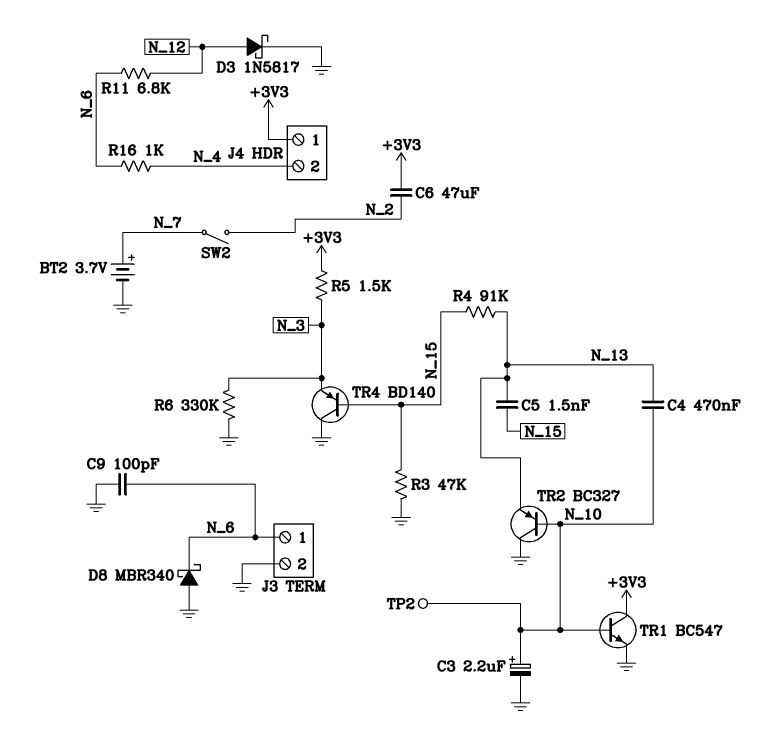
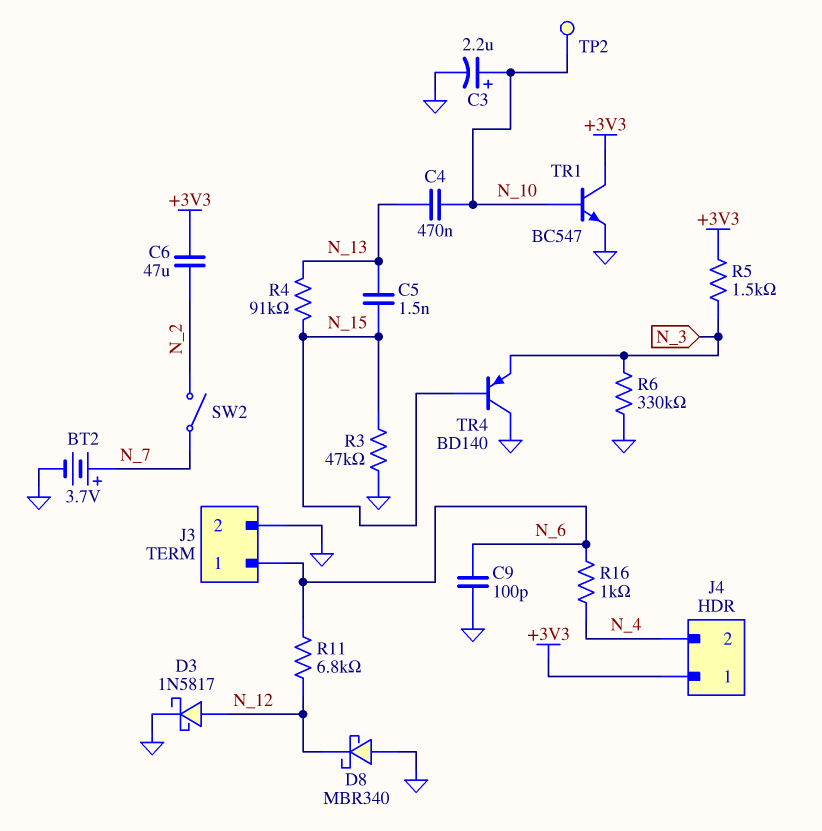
D8: schottky MBR340 (A GND, K N_6) -> schottky MBR340 (A GND, K N_12)
TR2: PNP BC327 (B N_10, C GND, E N_13) -> none

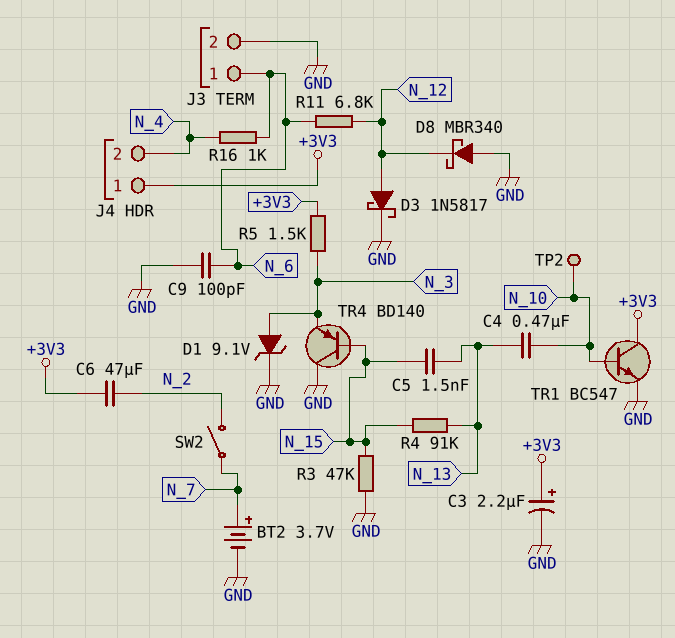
C3: 2.2uF (plus N_10, minus GND) -> 2.2uF (plus +3V3, minus GND)
D1: none -> zener 9.1V (A N_3, K GND)
R6: 330k (GND, N_3) -> none

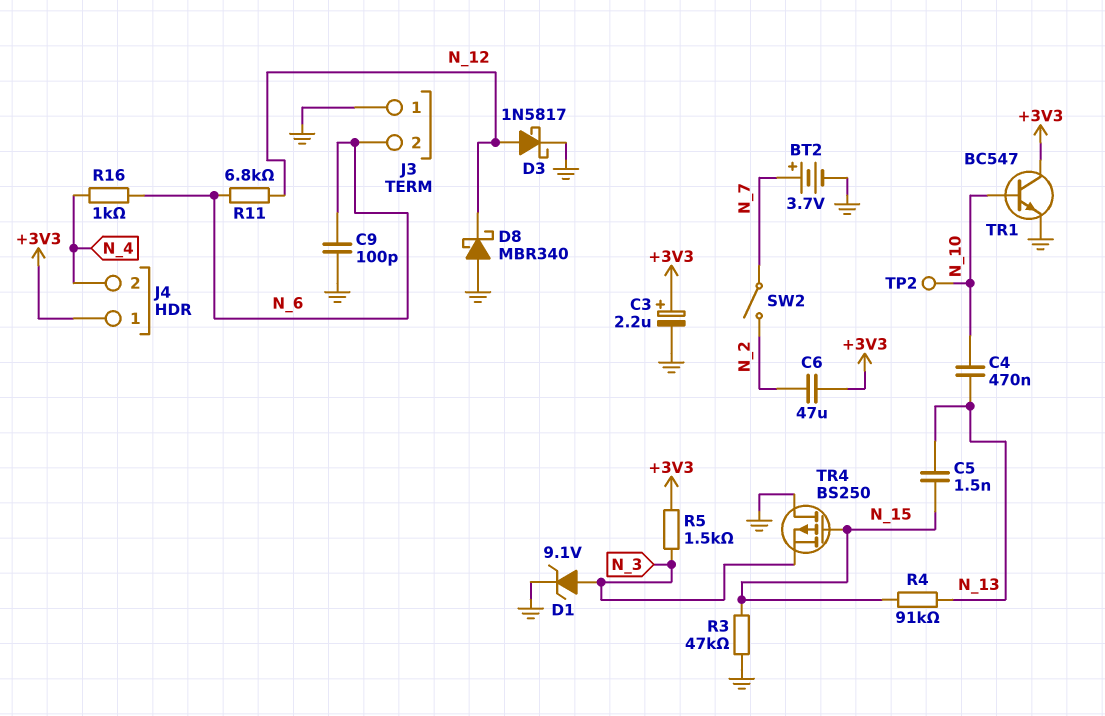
J3 pin 1: N_6 -> GND
J3 pin 2: GND -> N_6
TR4: PNP BD140 (B N_15, C GND, E N_3) -> PMOS BS250 (G N_15, D GND, S N_3)

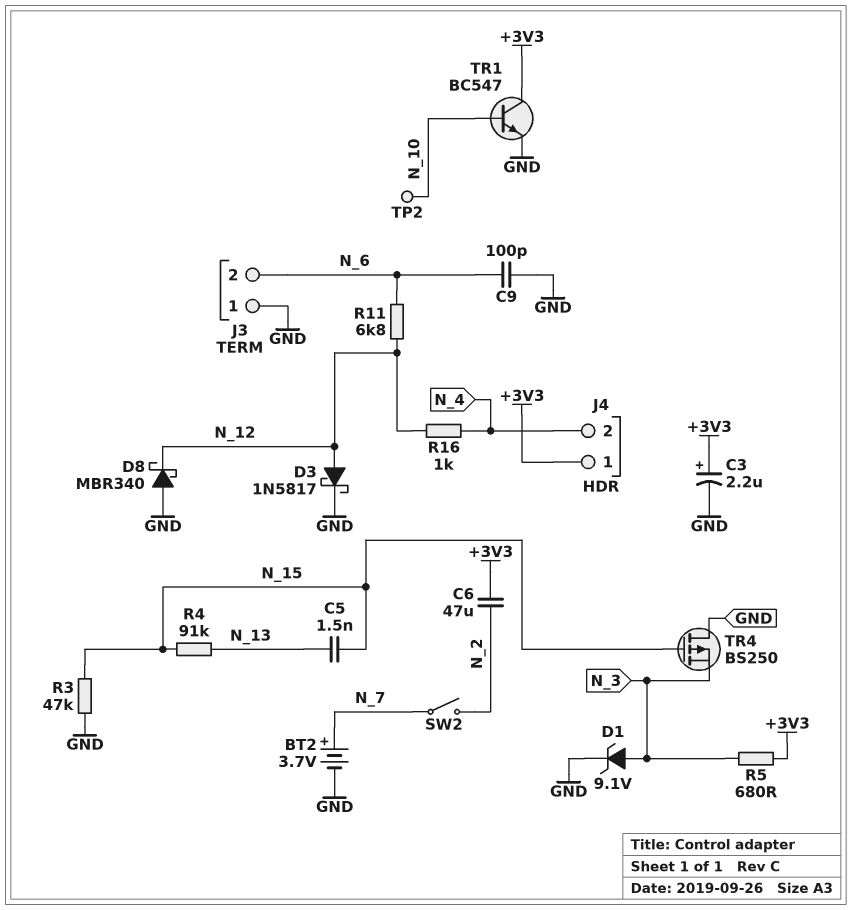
C4: 470nF (N_10, N_13) -> none
R5: 1.5k (+3V3, N_3) -> 680 (+3V3, N_3)
R16: 1k (N_4, N_6) -> 1k (N_4, N_12)

